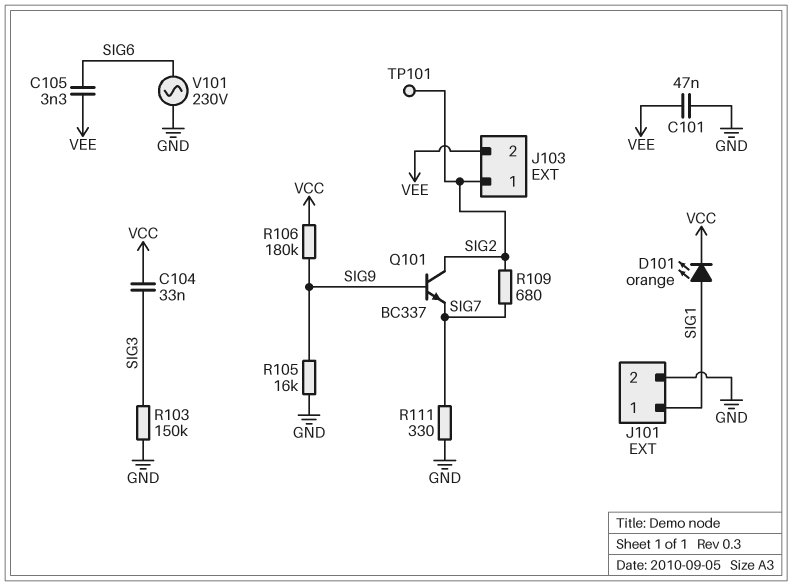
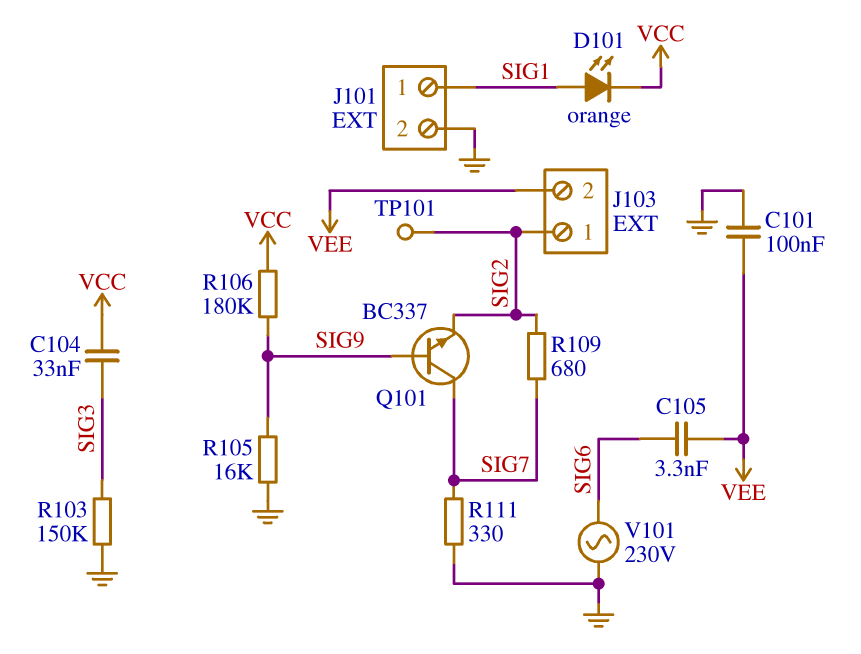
C101: 47nF (GND, VEE) -> 100nF (GND, VEE)
Q101: NPN BC337 (B SIG9, C SIG2, E SIG7) -> NPN BC337 (B SIG9, C SIG7, E SIG2)

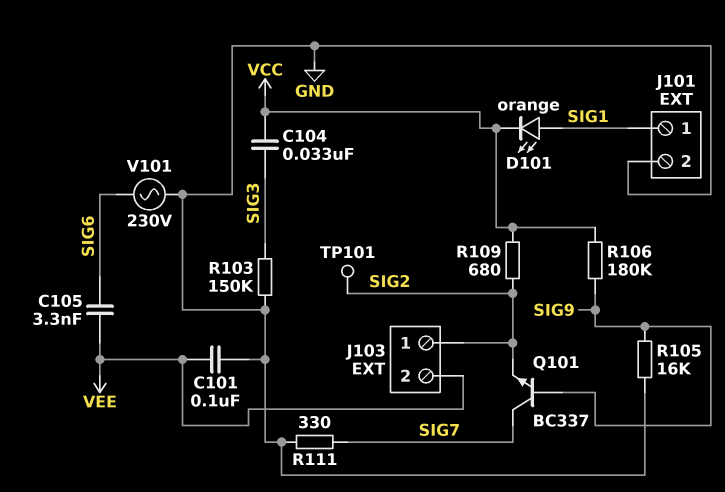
R109: 680 (SIG2, SIG7) -> 680 (SIG2, VCC)

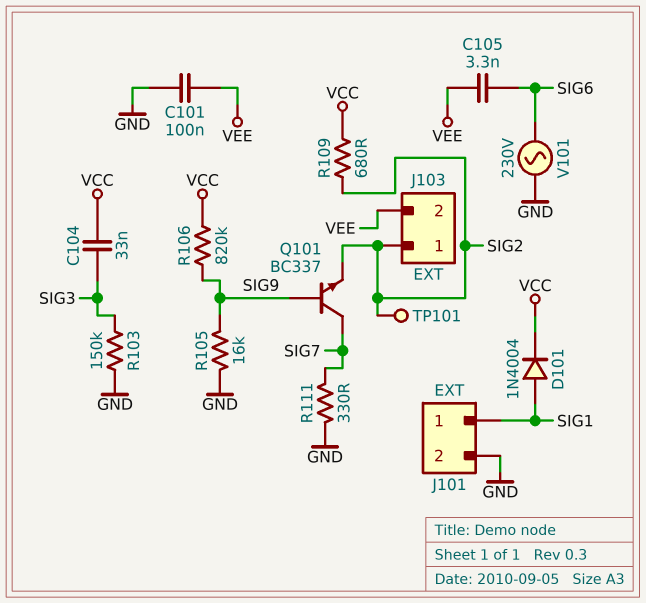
D101: LED orange (A SIG1, K VCC) -> diode 1N4004 (A SIG1, K VCC)
R106: 180k (SIG9, VCC) -> 820k (SIG9, VCC)

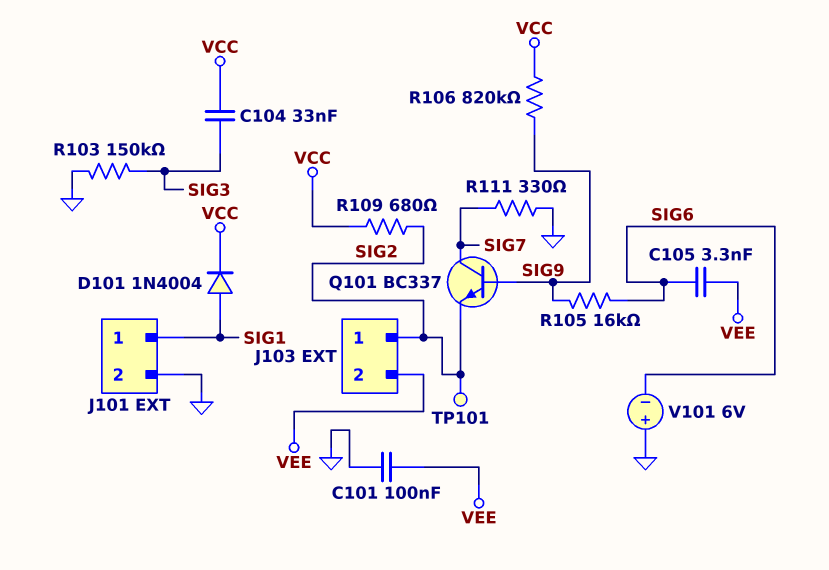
R105: 16k (GND, SIG9) -> 16k (SIG6, SIG9)
V101: AC 230V (GND, SIG6) -> 6V (plus GND, minus SIG6)

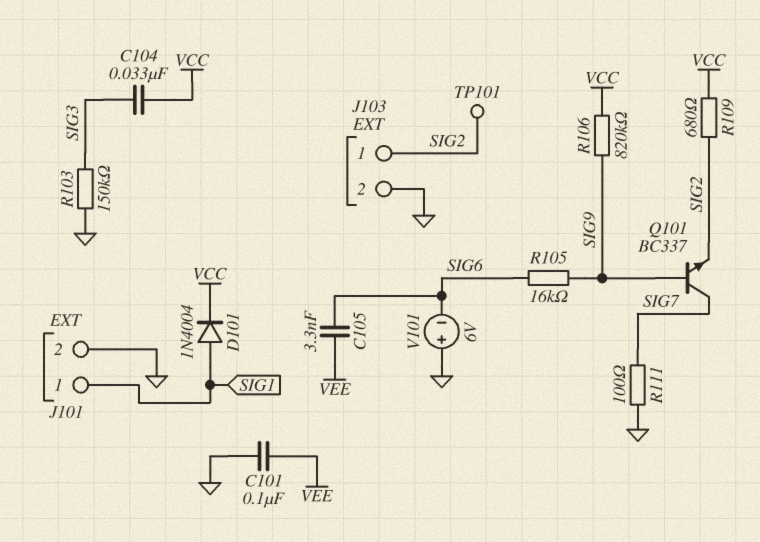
J103 pin 2: VEE -> GND
R111: 330 (GND, SIG7) -> 100 (GND, SIG7)

